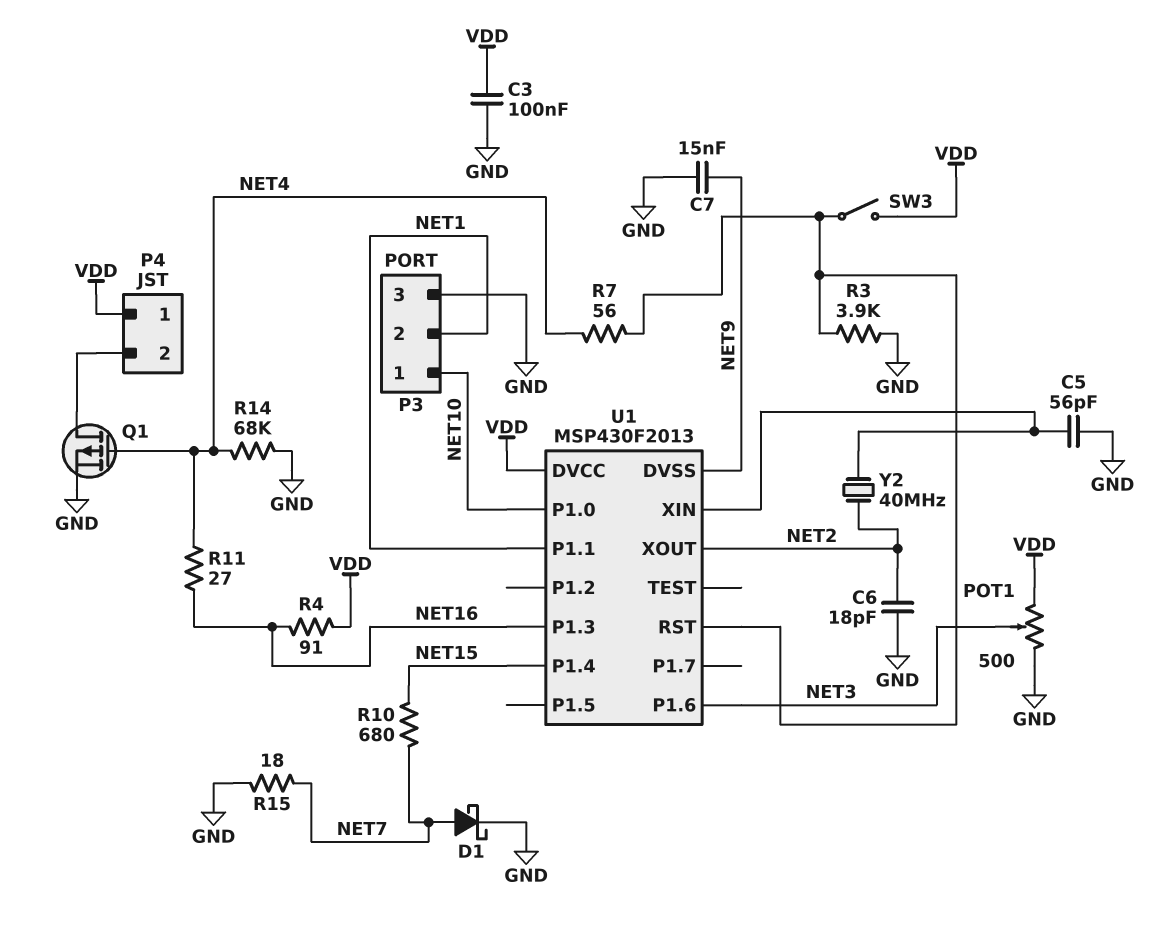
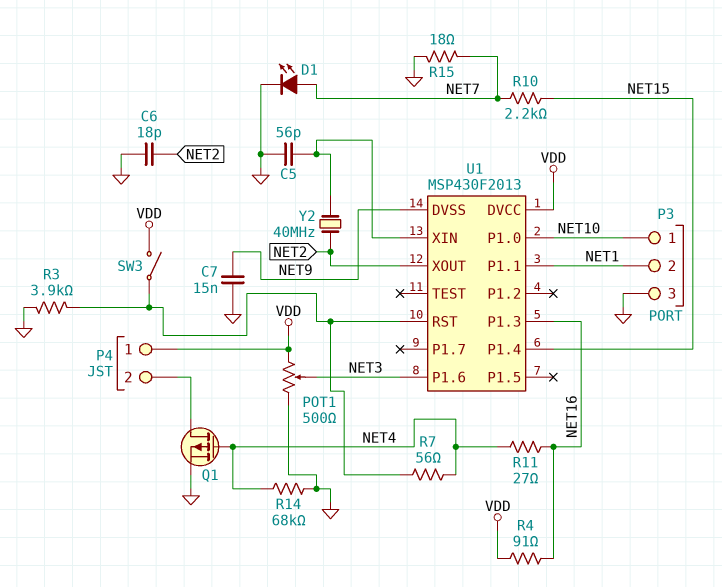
C3: 100nF (GND, VDD) -> none
D1: schottky (A NET7, K GND) -> LED (A NET7, K GND)
R10: 680 (NET7, NET15) -> 2.2k (NET7, NET15)

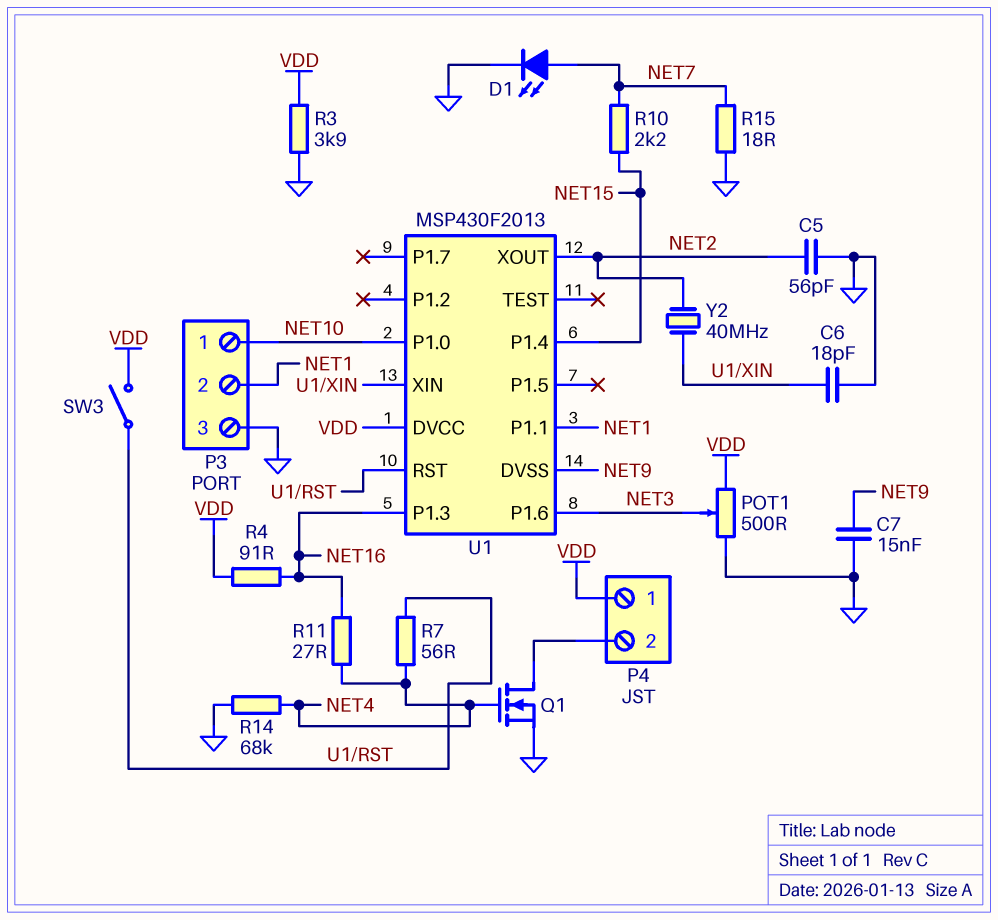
C5: 56pF (GND, U1/XIN) -> 56pF (GND, NET2)
C6: 18pF (GND, NET2) -> 18pF (GND, U1/XIN)
Q1: PMOS (G NET4, D P4/2, S GND) -> NMOS (G NET4, D P4/2, S GND)
R3: 3.9k (GND, U1/RST) -> 3.9k (GND, VDD)

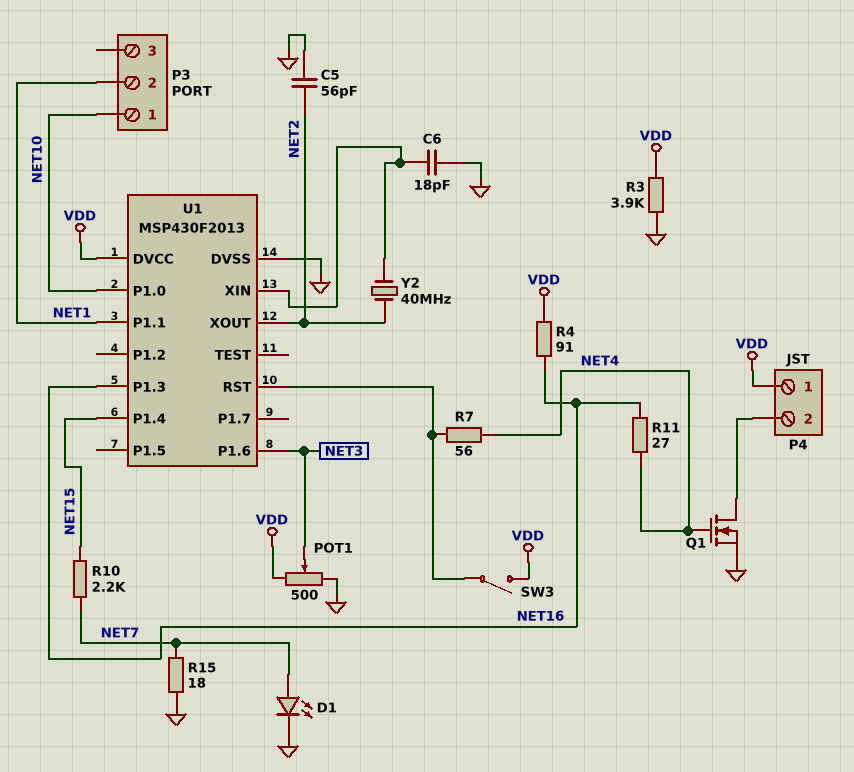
C7: 15nF (GND, NET9) -> none
P3 pin 3: GND -> none
R14: 68k (GND, NET4) -> none
U1 pin DVSS: NET9 -> GND

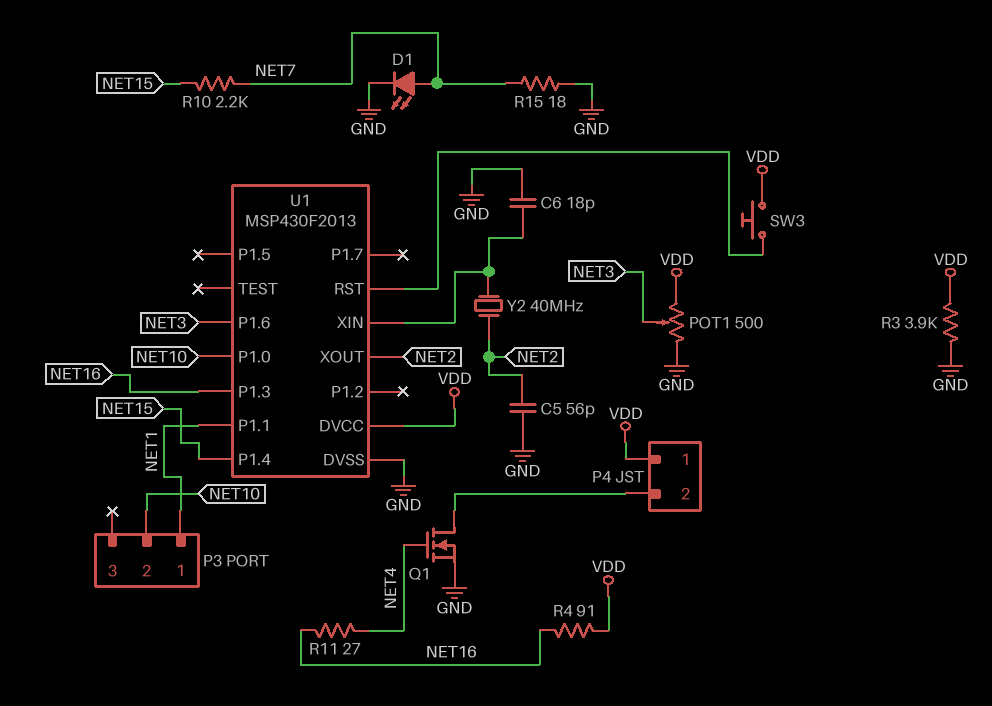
P3 pin 1: NET10 -> NET1
P3 pin 2: NET1 -> NET10
R7: 56 (NET4, U1/RST) -> none
SW3: switch (U1/RST, VDD) -> button (U1/RST, VDD)

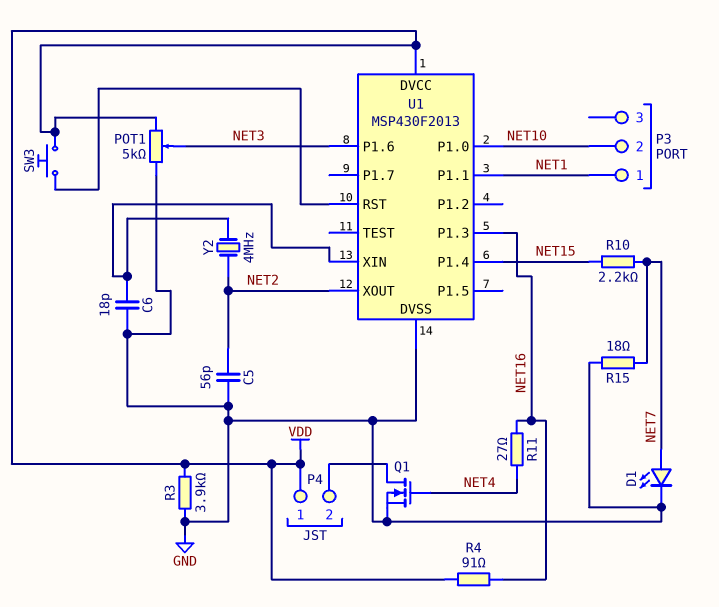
POT1: 500 (GND, VDD, wiper NET3) -> 5k (GND, VDD, wiper NET3)
Y2: 40MHz (NET2, U1/XIN) -> 4MHz (NET2, U1/XIN)

